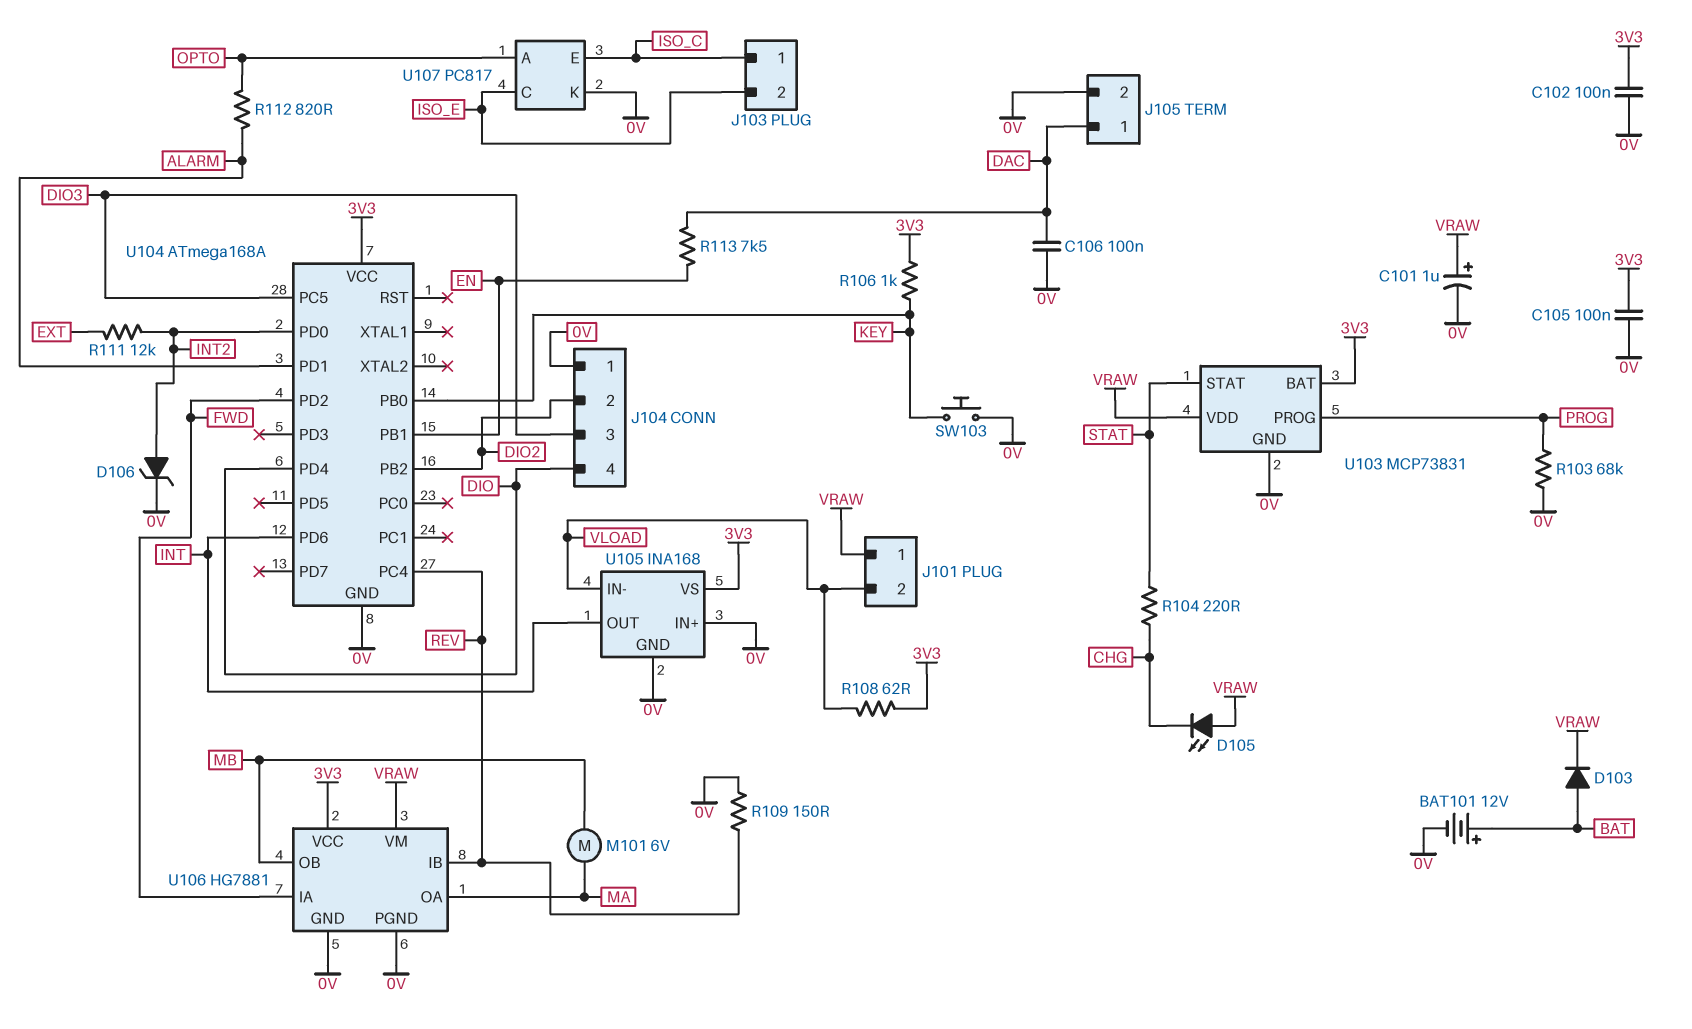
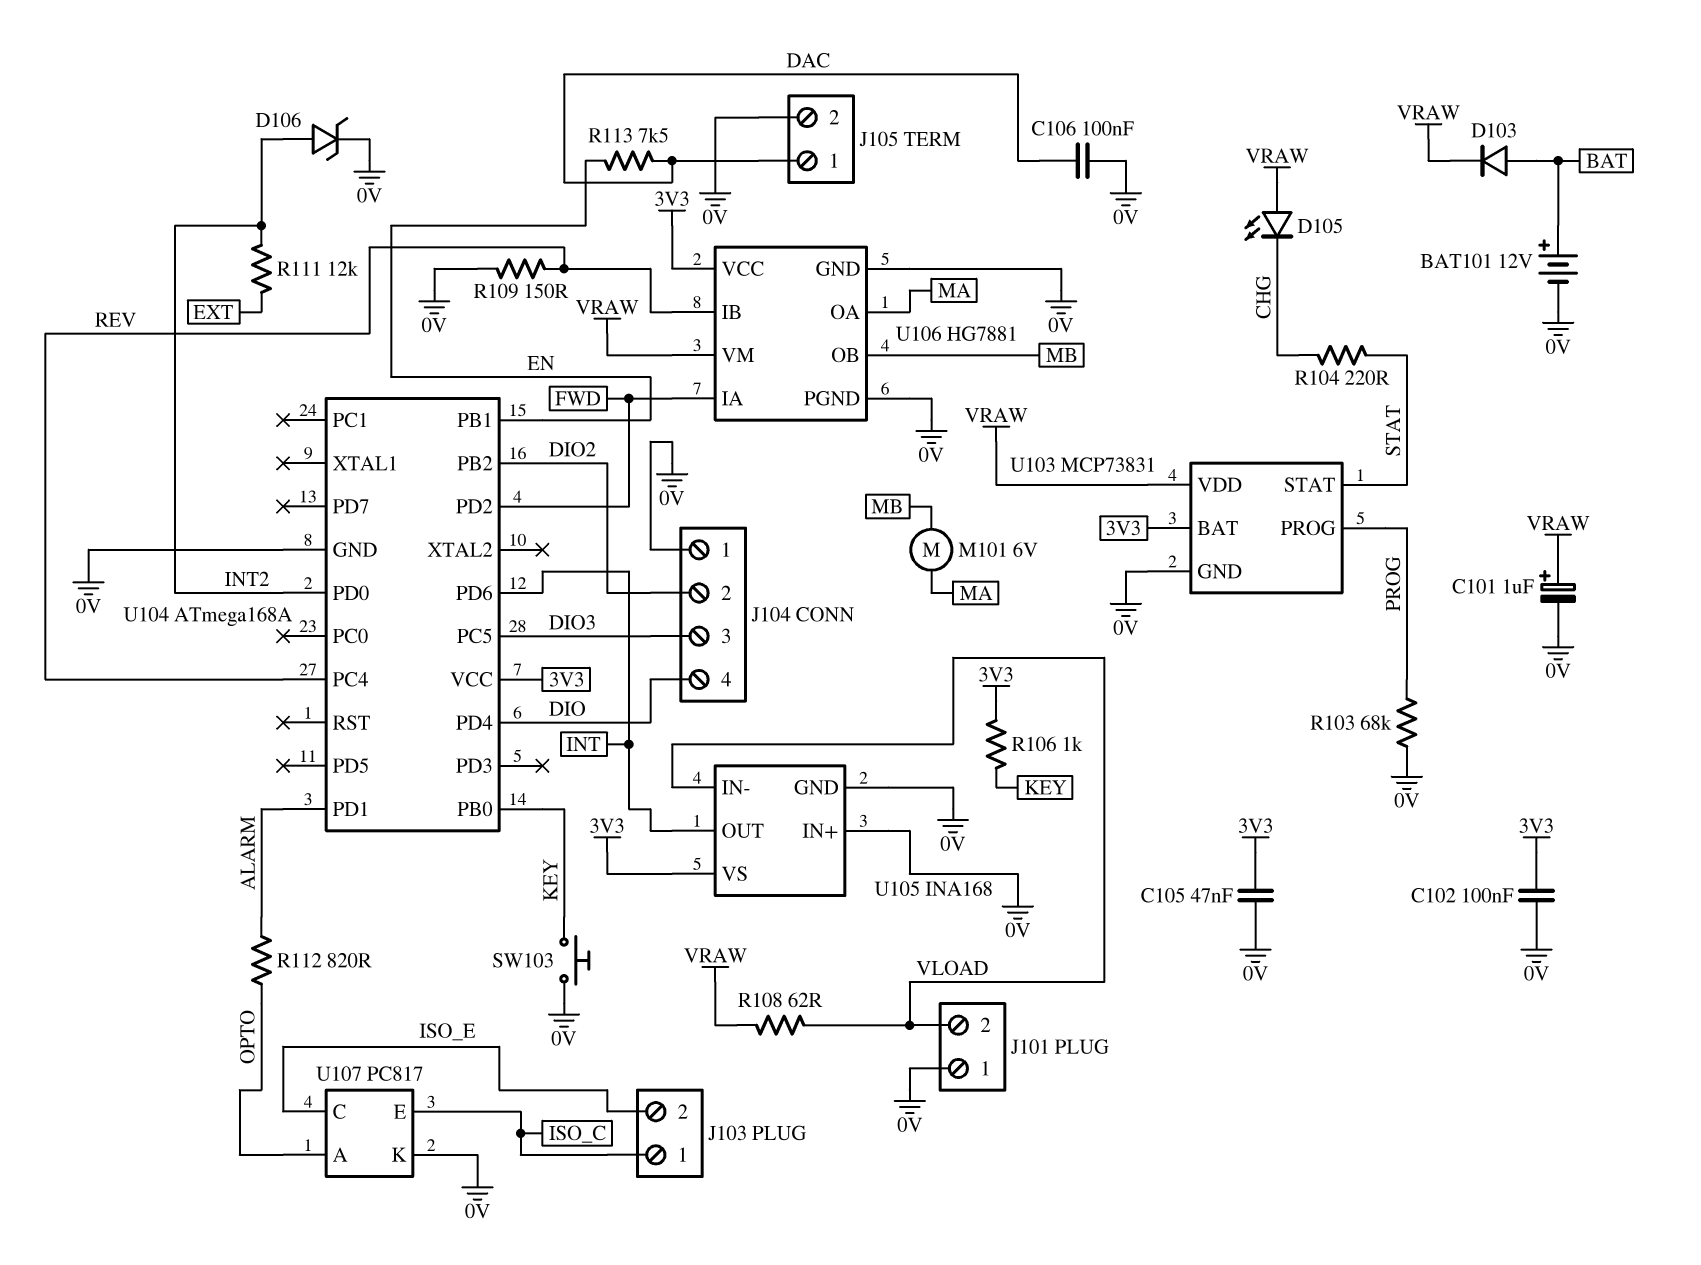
C105: 100nF (0V, 3V3) -> 47nF (0V, 3V3)
J101 pin 1: VRAW -> 0V
R108: 62 (3V3, VLOAD) -> 62 (VLOAD, VRAW)

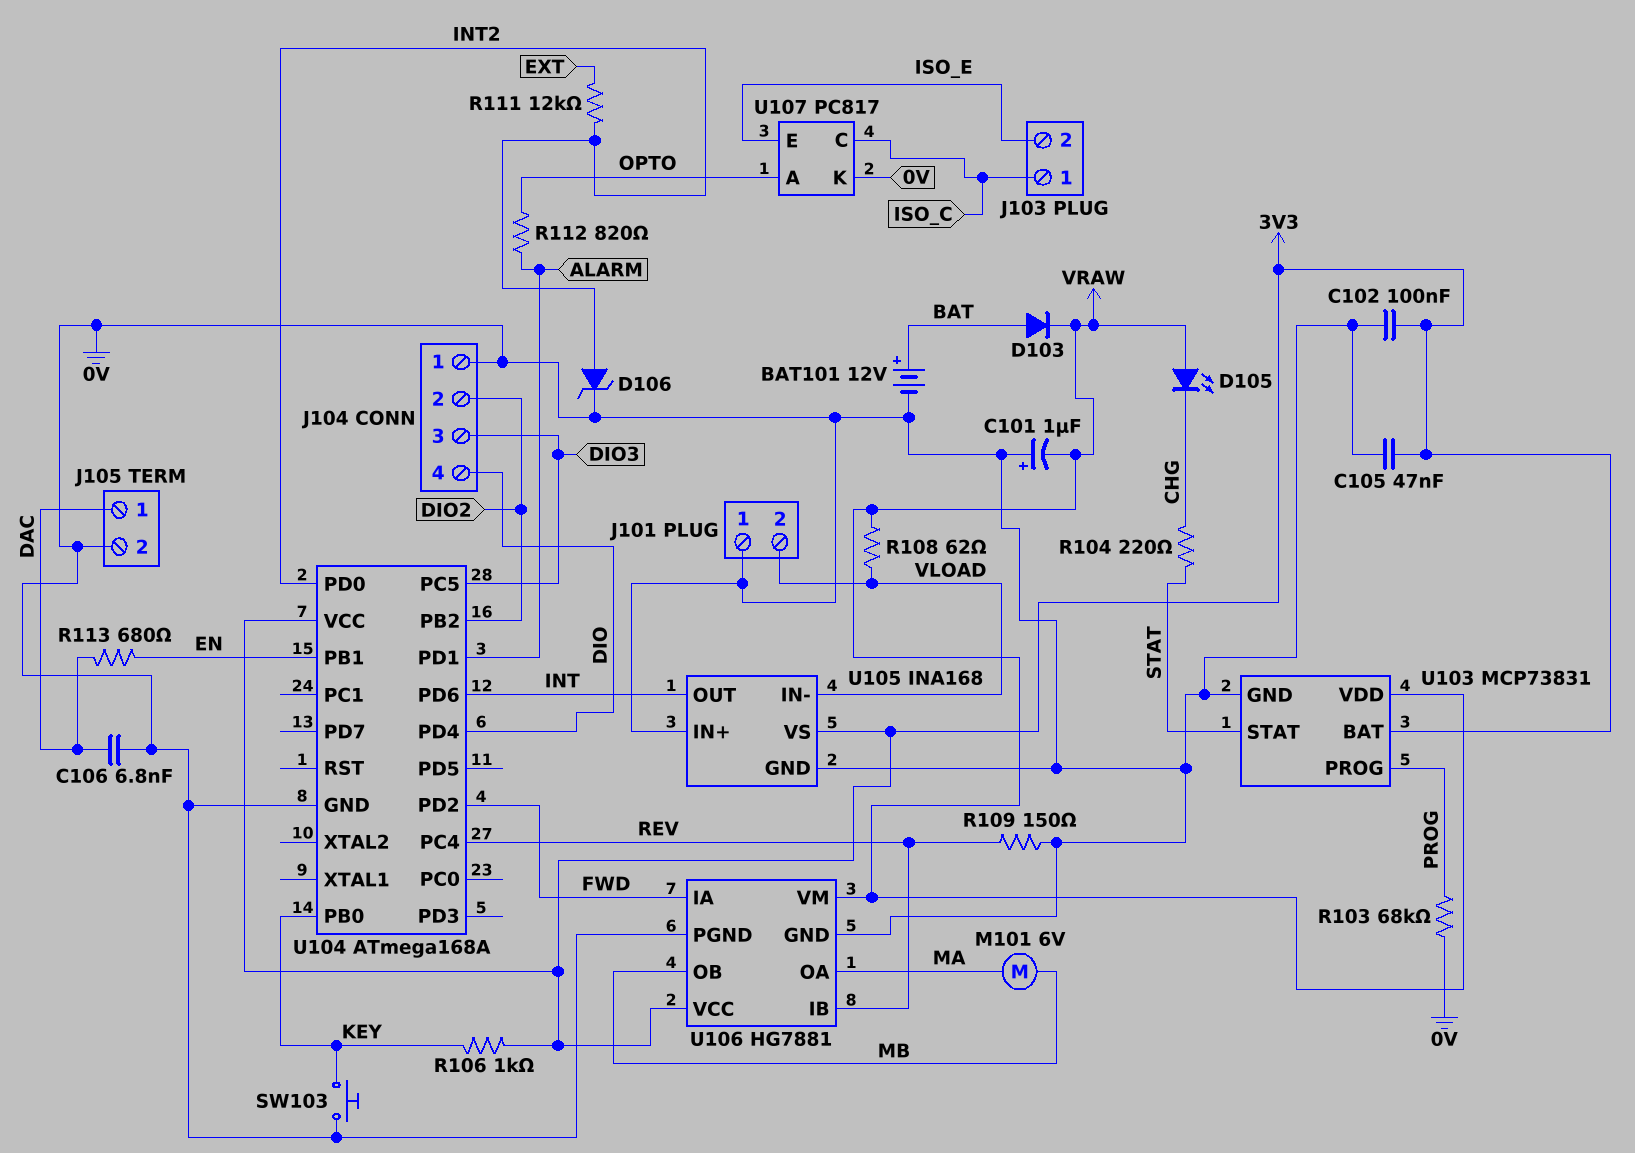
C101: 1uF (plus VRAW, minus 0V) -> 1uF (plus 0V, minus VRAW)
C106: 100nF (0V, DAC) -> 6.8nF (0V, DAC)
R113: 7.5k (DAC, EN) -> 680 (DAC, EN)
U107 pin C: ISO_E -> ISO_C
U107 pin E: ISO_C -> ISO_E

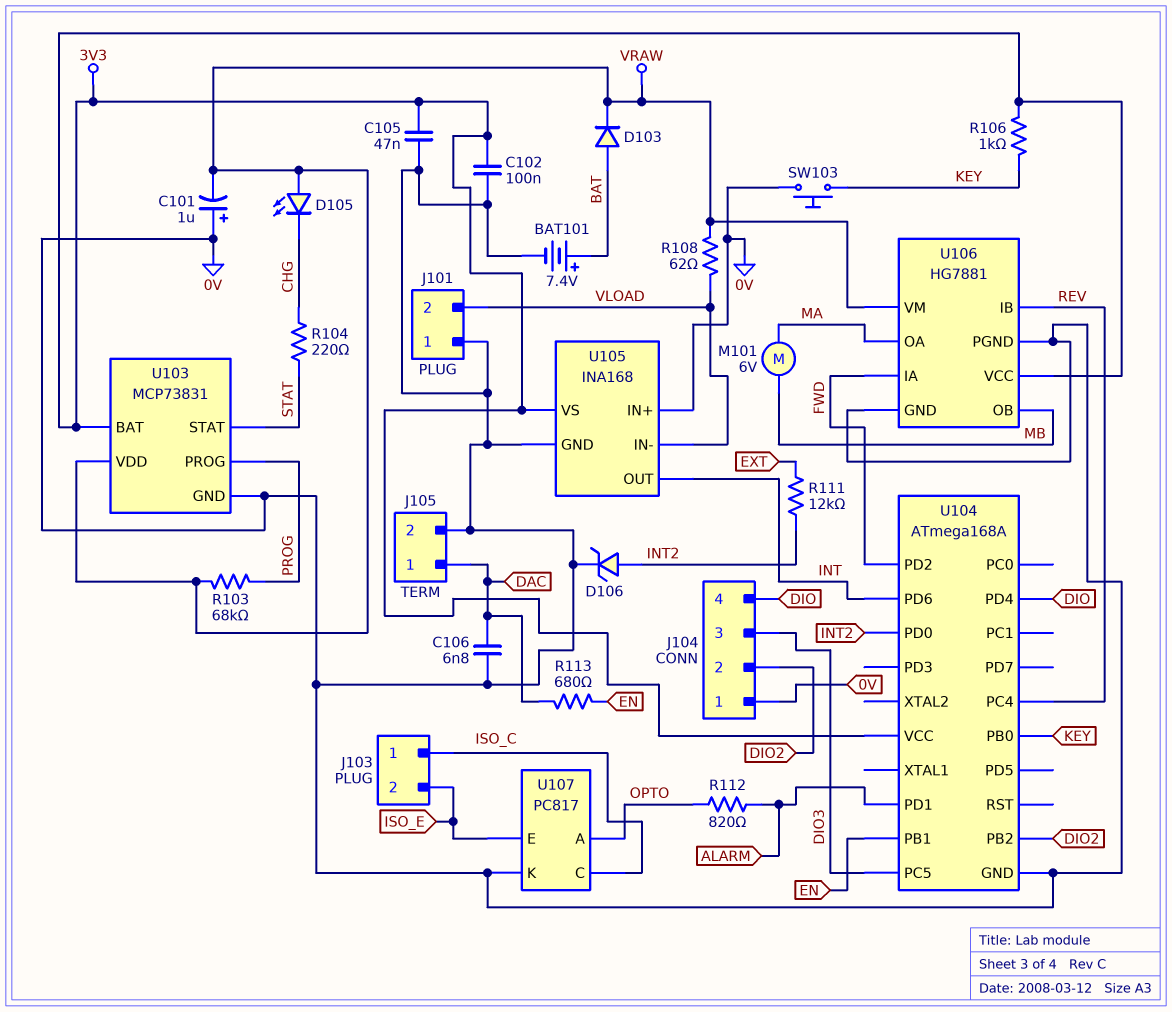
BAT101: 12V (plus BAT, minus 0V) -> 7.4V (plus BAT, minus 0V)
R103: 68k (0V, PROG) -> 68k (PROG, VRAW)
R109: 150 (0V, REV) -> none

